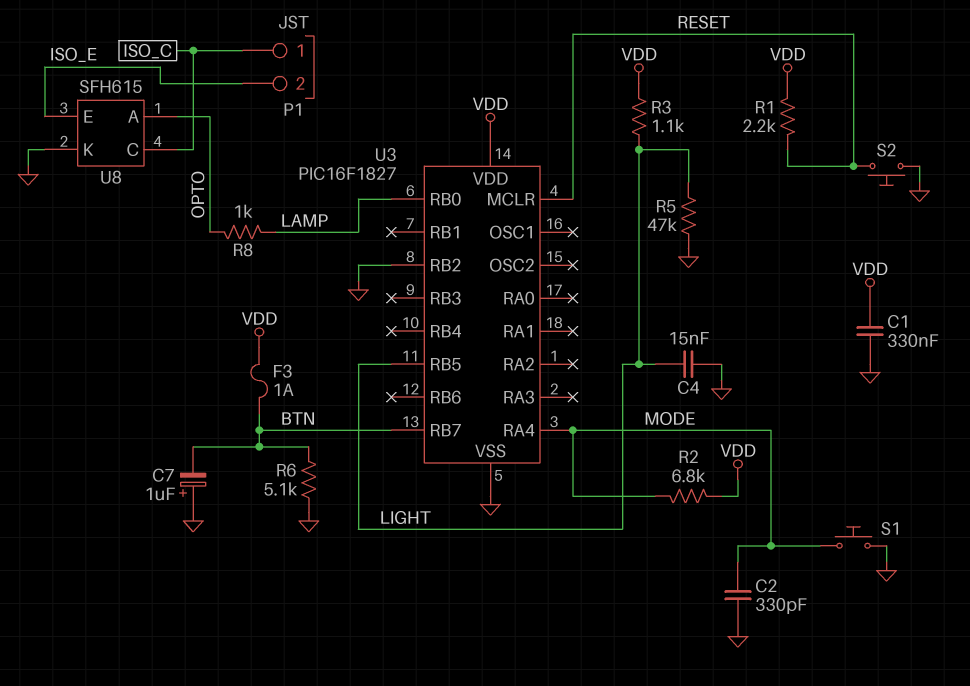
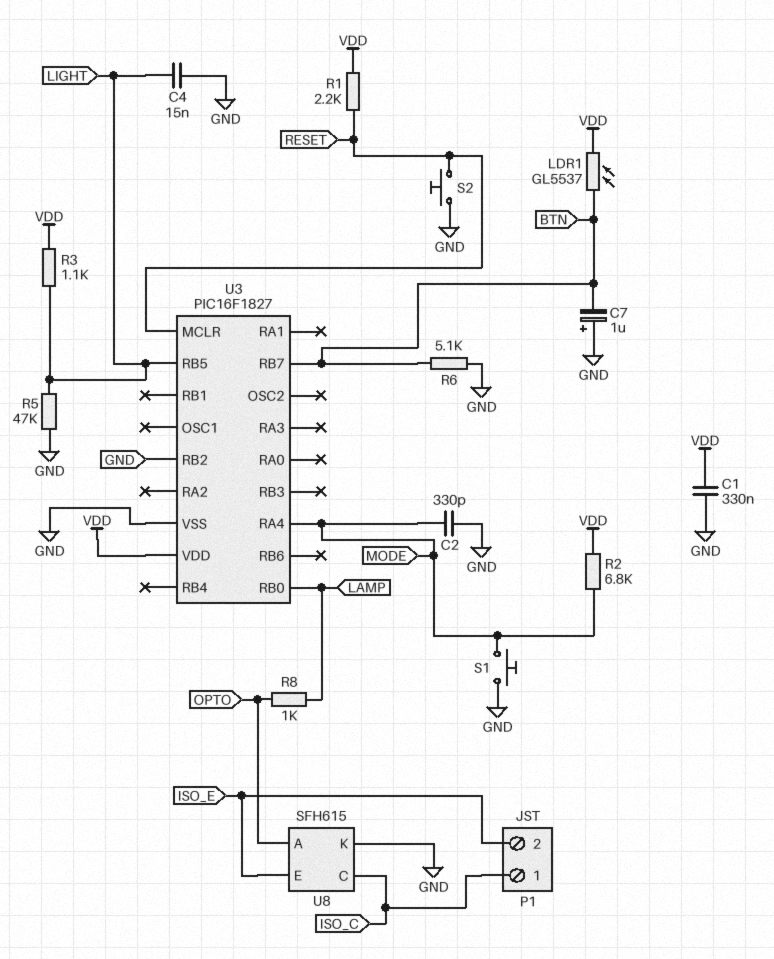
F3: 1A (BTN, VDD) -> none
LDR1: none -> GL5537 (BTN, VDD)

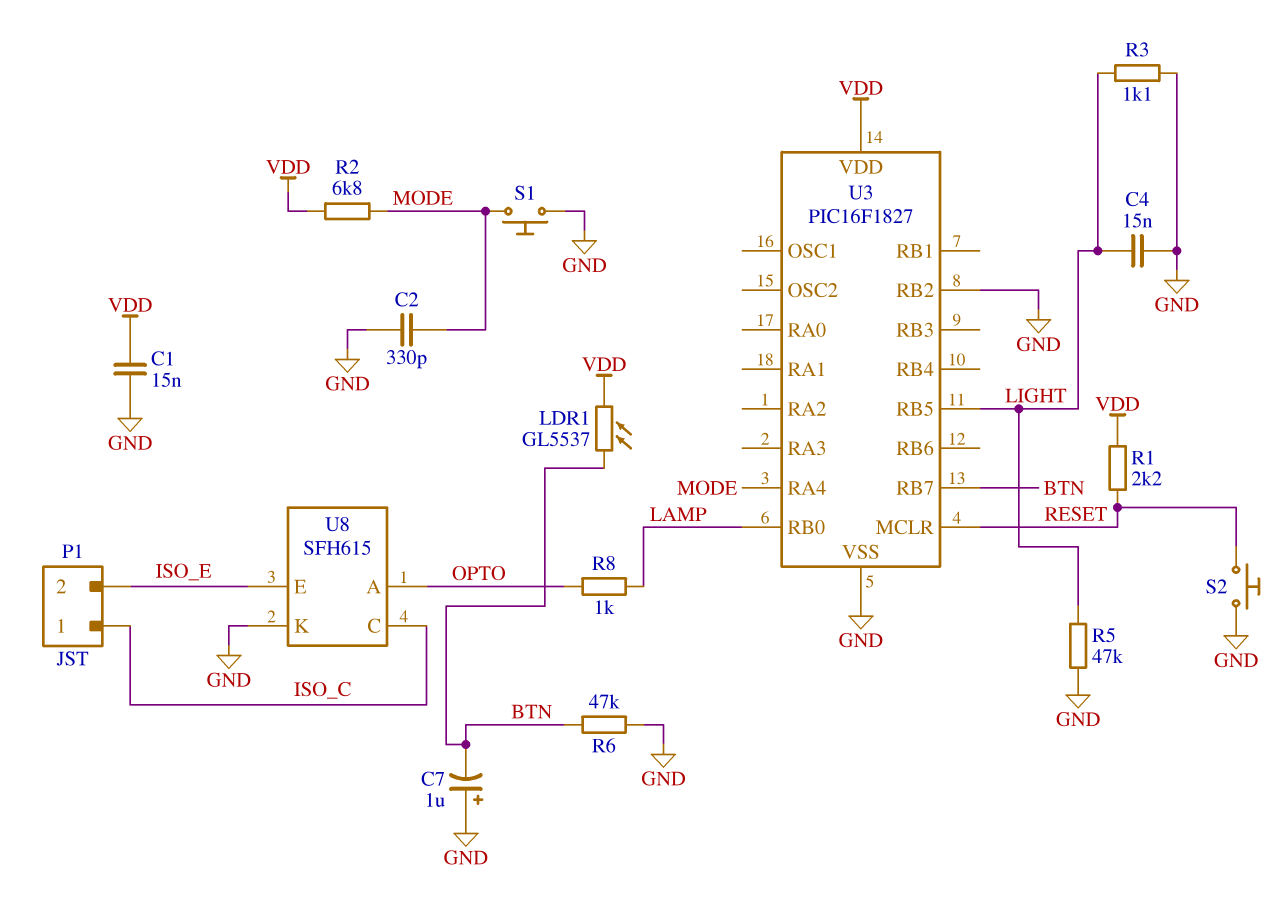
C1: 330nF (GND, VDD) -> 15nF (GND, VDD)
R3: 1.1k (LIGHT, VDD) -> 1.1k (GND, LIGHT)
R6: 5.1k (BTN, GND) -> 47k (BTN, GND)

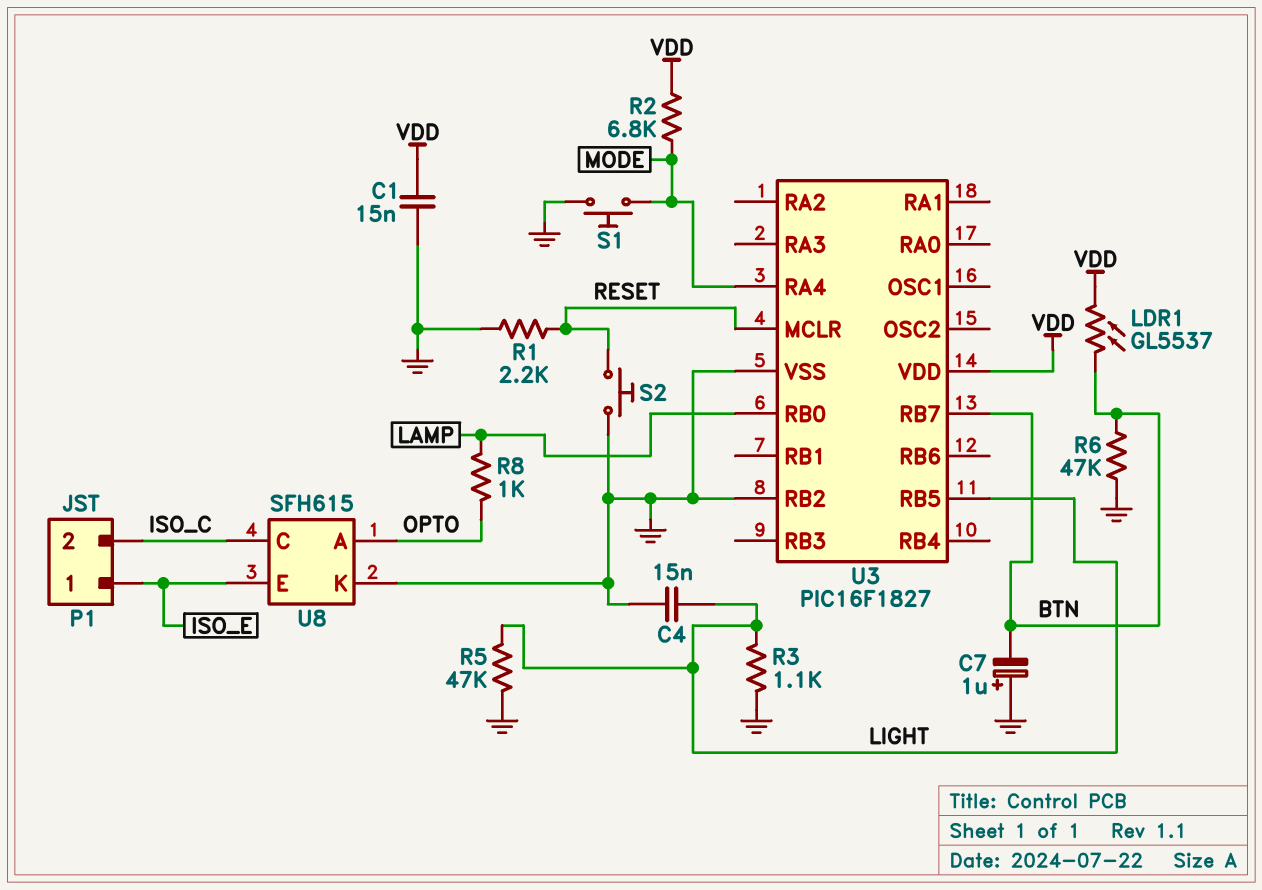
C2: 330pF (GND, MODE) -> none
P1 pin 1: ISO_C -> ISO_E
P1 pin 2: ISO_E -> ISO_C
R1: 2.2k (RESET, VDD) -> 2.2k (GND, RESET)

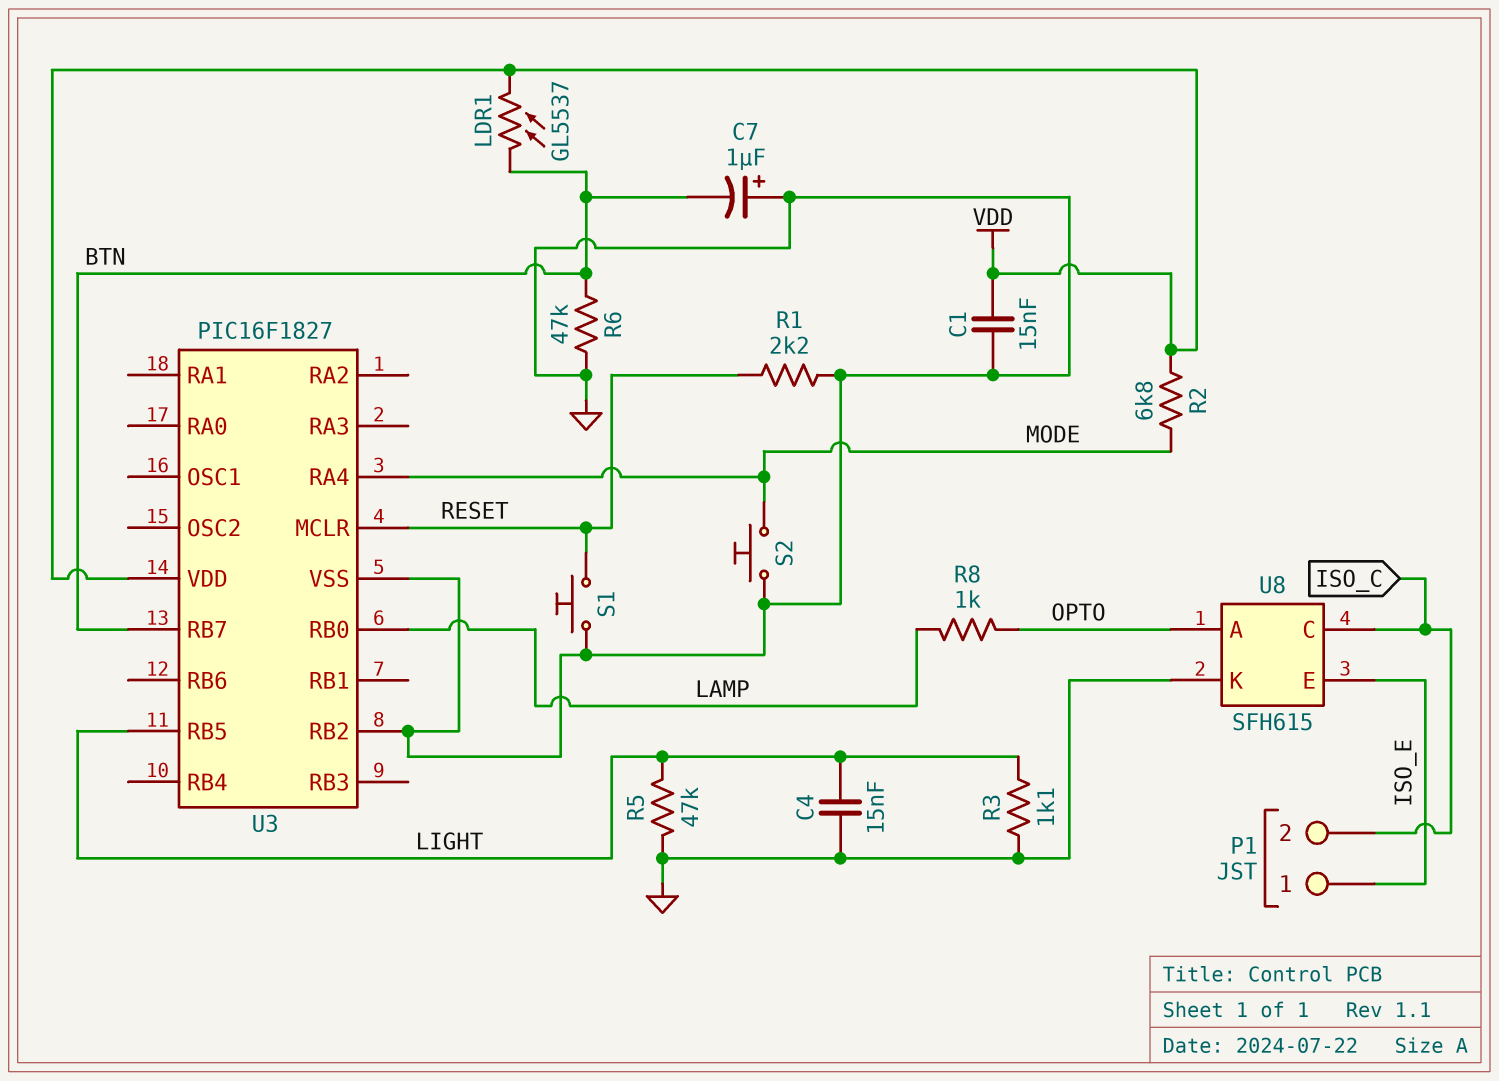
S1: button (GND, MODE) -> button (GND, RESET)
S2: button (GND, RESET) -> button (GND, MODE)

